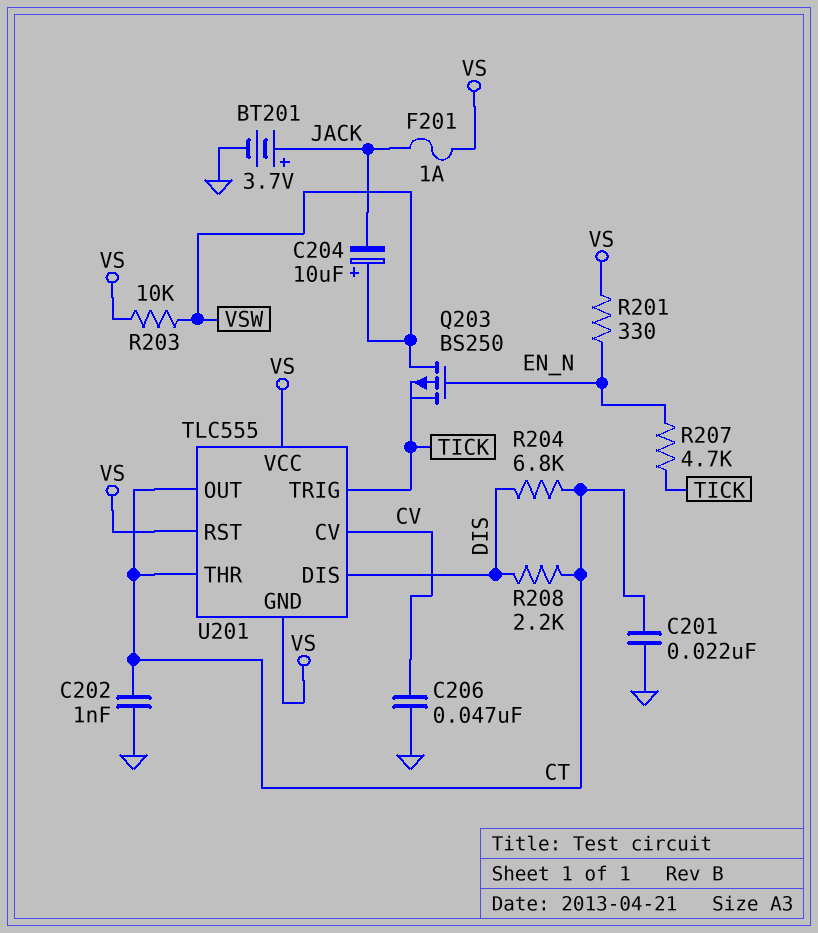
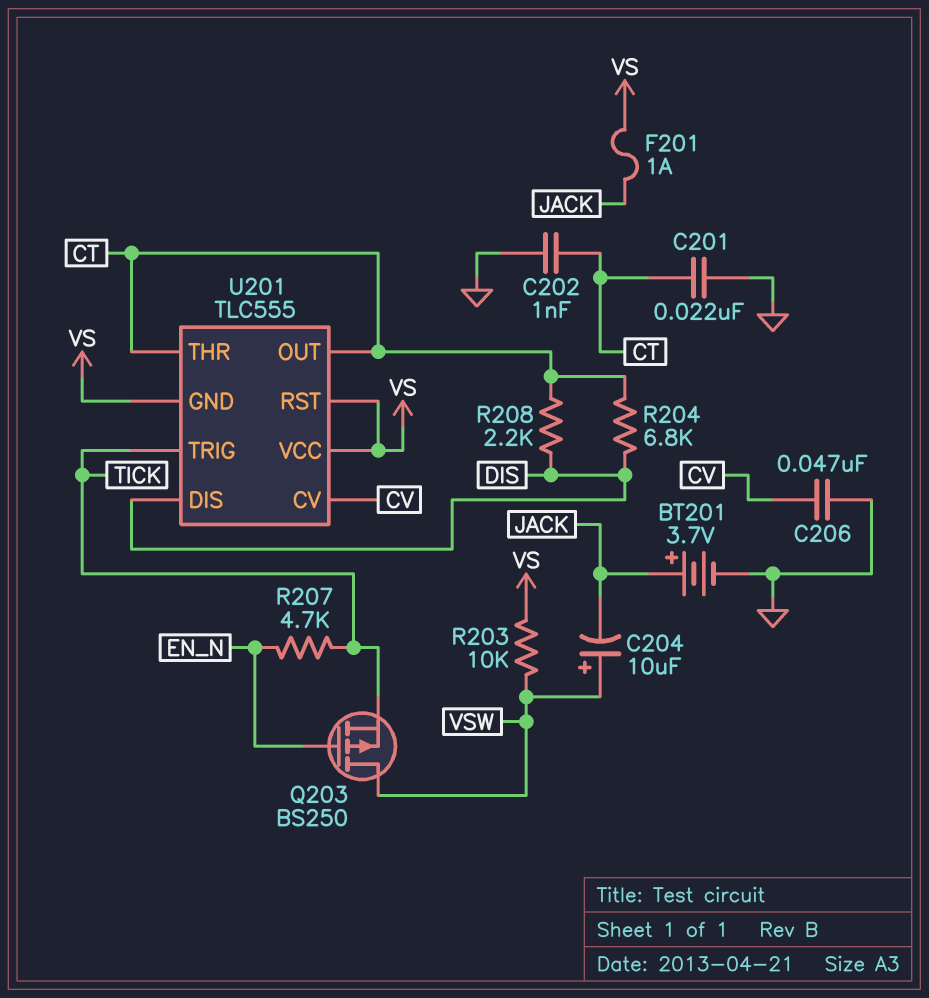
R201: 330 (EN_N, VS) -> none

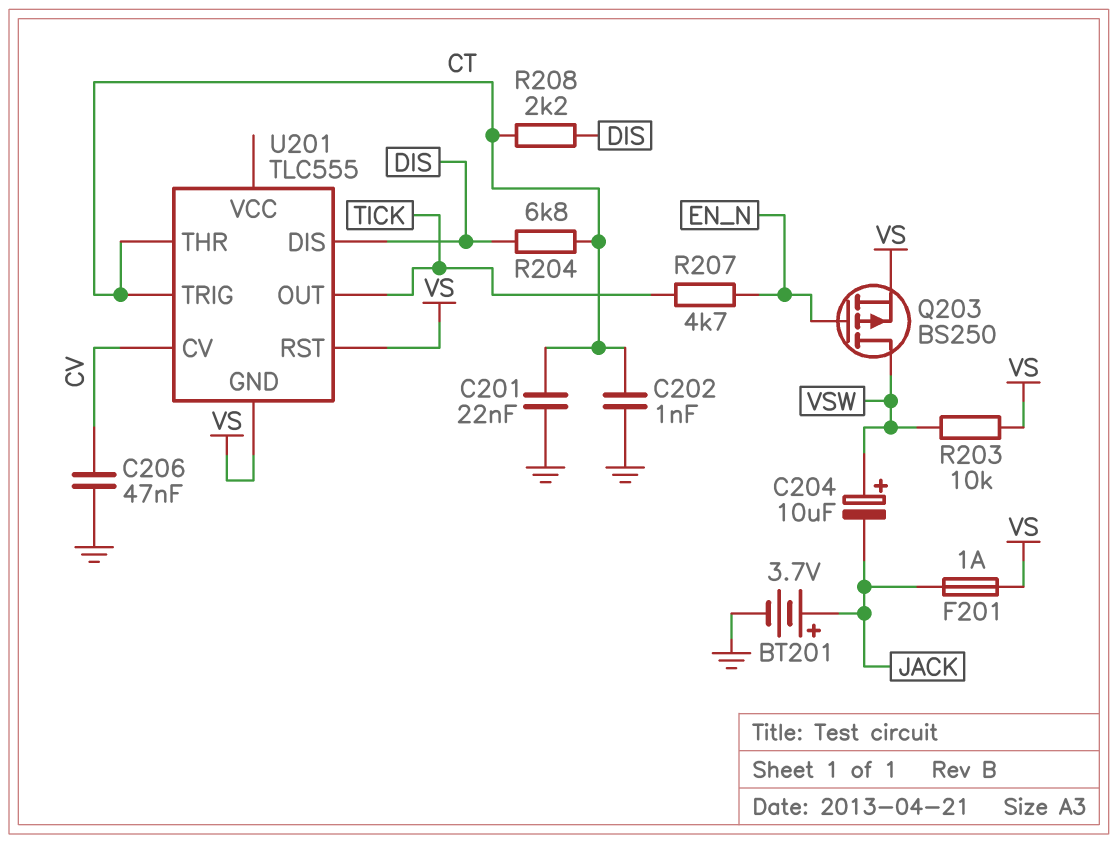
Q203: PMOS BS250 (G EN_N, D VSW, S TICK) -> PMOS BS250 (G EN_N, D VSW, S VS)
U201 pin OUT: CT -> TICK
U201 pin TRIG: TICK -> CT
U201 pin VCC: VS -> none

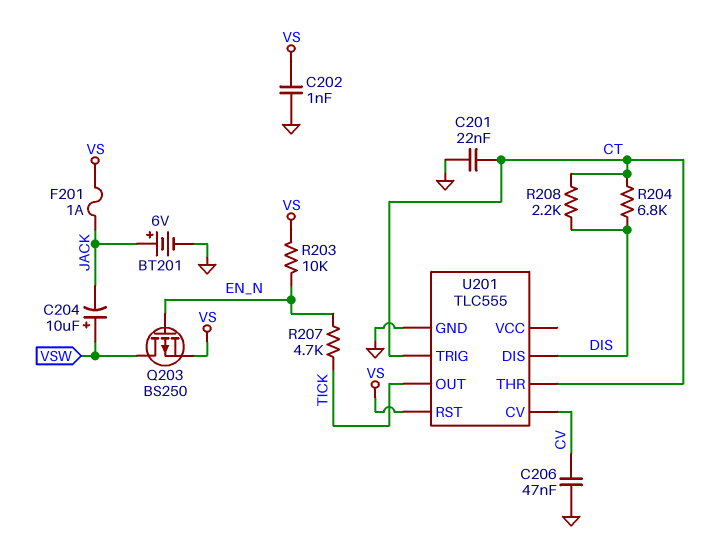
BT201: 3.7V (plus JACK, minus GND) -> 6V (plus JACK, minus GND)
C202: 1nF (CT, GND) -> 1nF (GND, VS)
R203: 10k (VS, VSW) -> 10k (EN_N, VS)
U201 pin GND: VS -> GND

